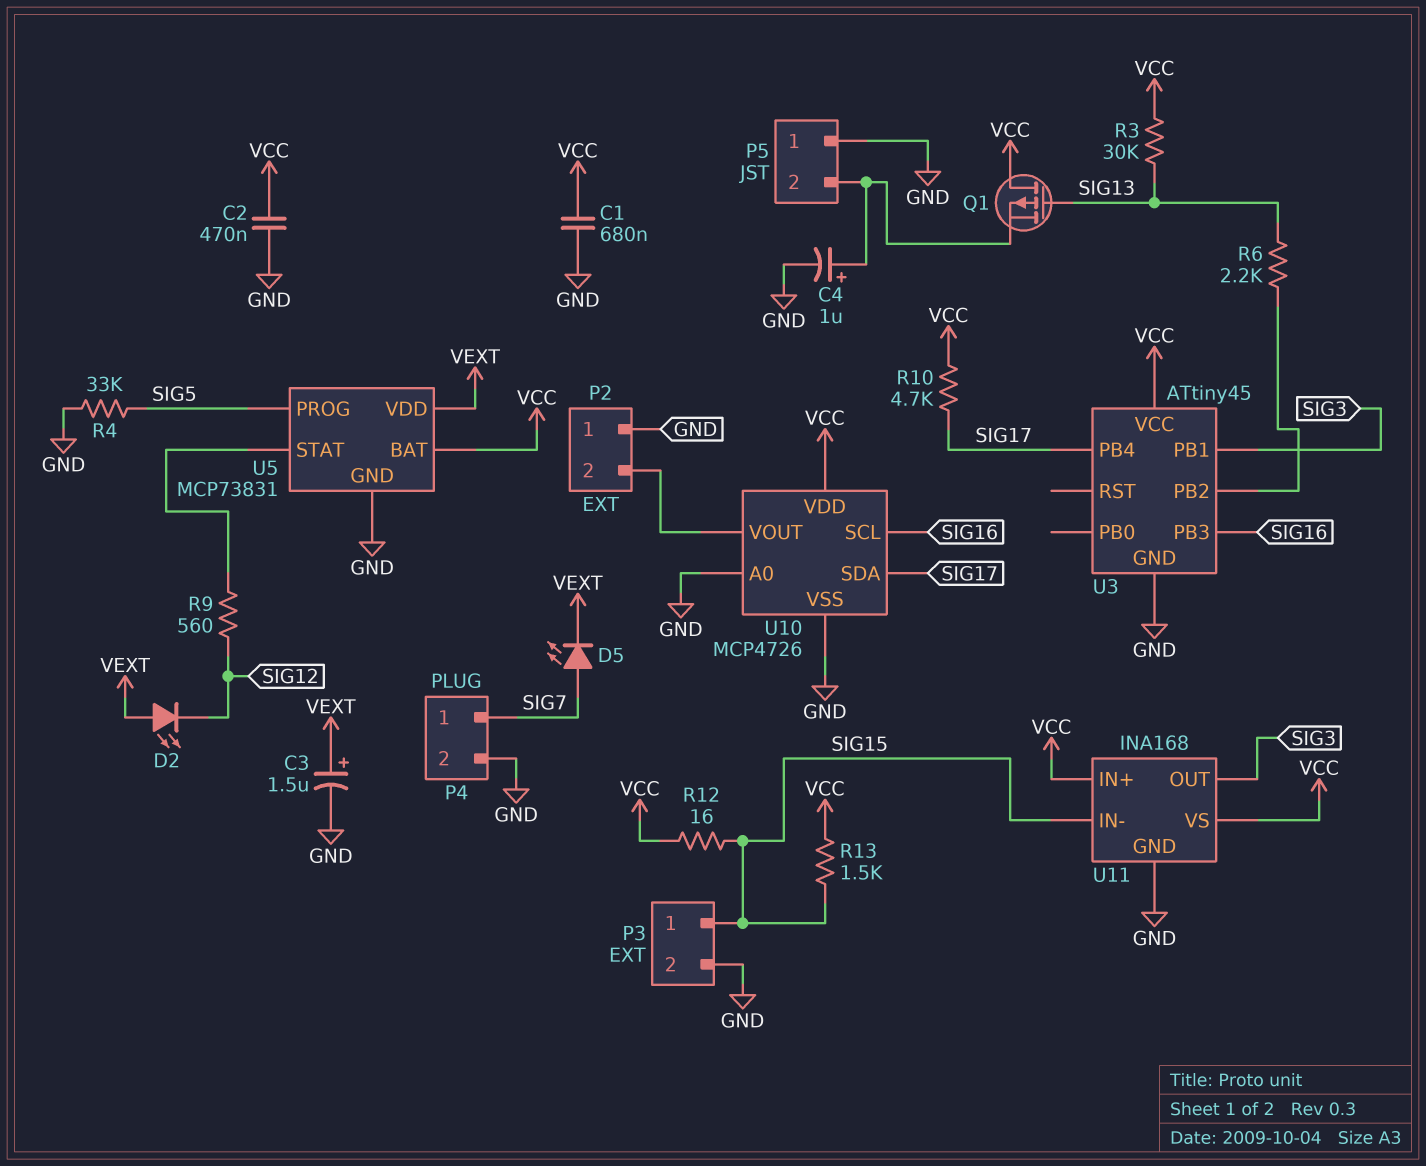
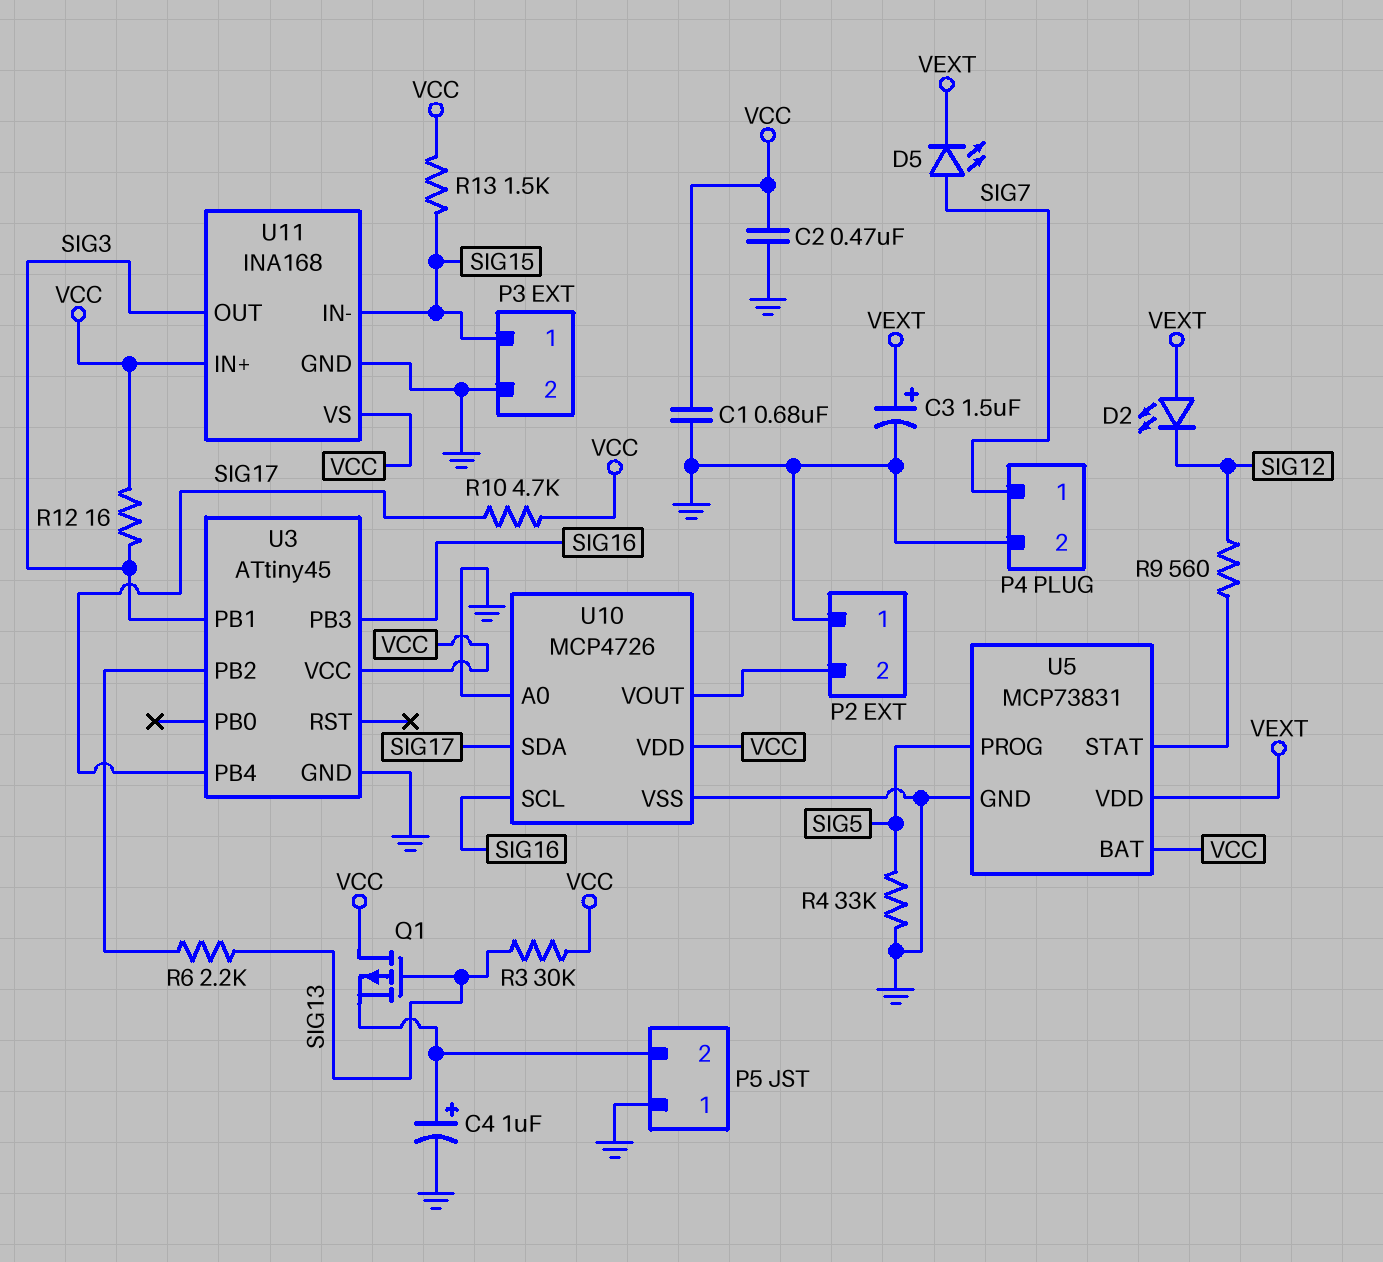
R12: 16 (SIG15, VCC) -> 16 (SIG3, VCC)

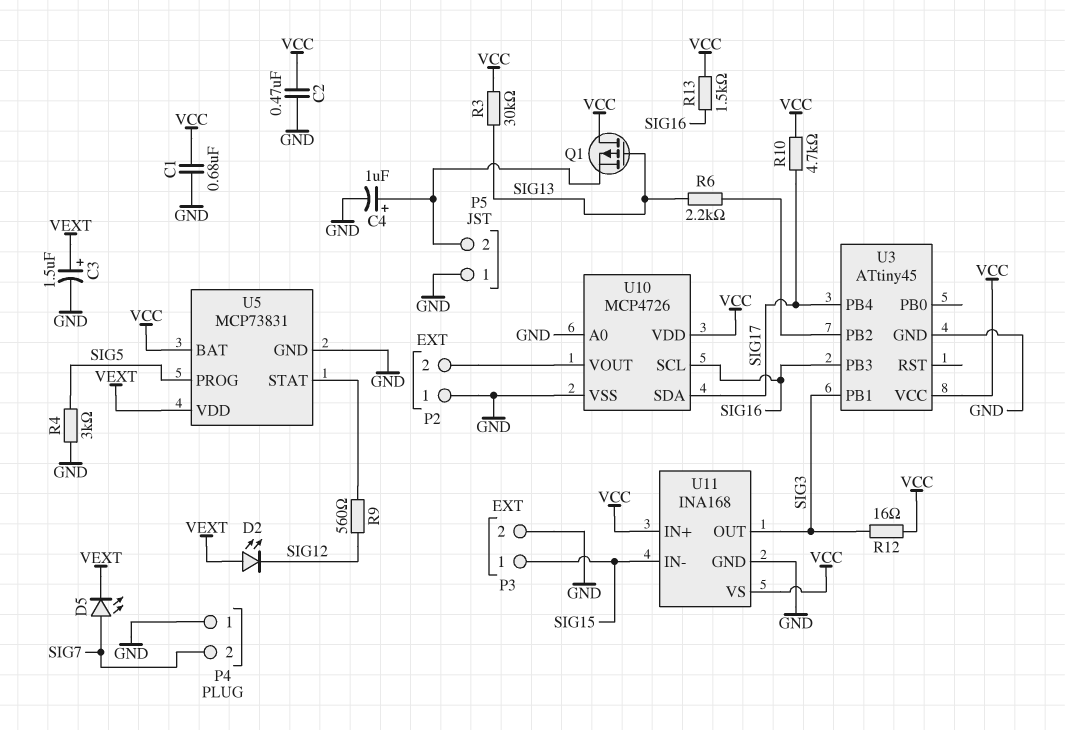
P4 pin 1: SIG7 -> GND
P4 pin 2: GND -> SIG7
R4: 33k (GND, SIG5) -> 3k (GND, SIG5)
R13: 1.5k (SIG15, VCC) -> 1.5k (SIG16, VCC)

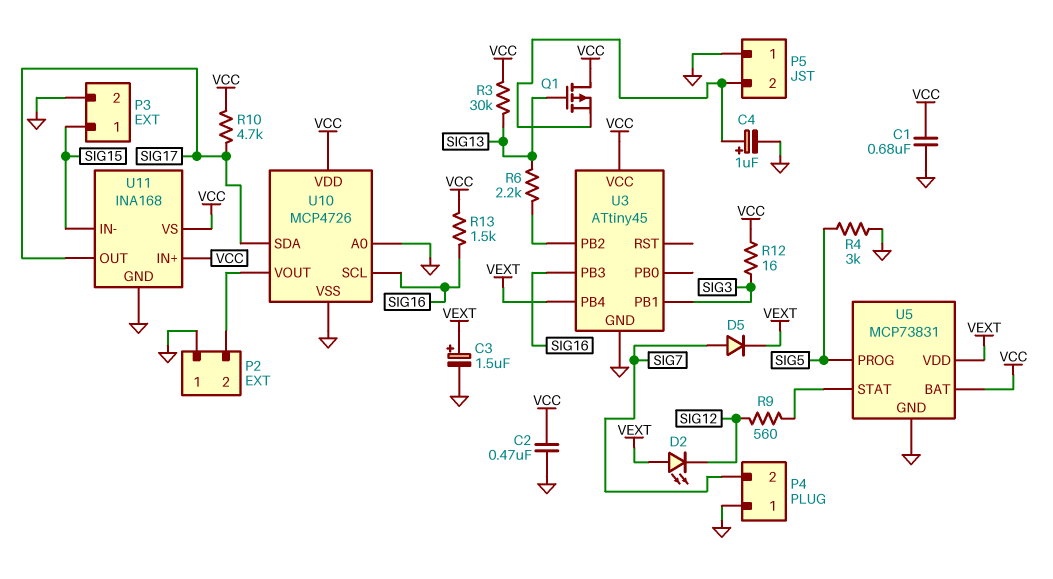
D5: LED (A SIG7, K VEXT) -> diode (A SIG7, K VEXT)
U3 pin PB4: SIG17 -> VEXT
U11 pin OUT: SIG3 -> SIG17

